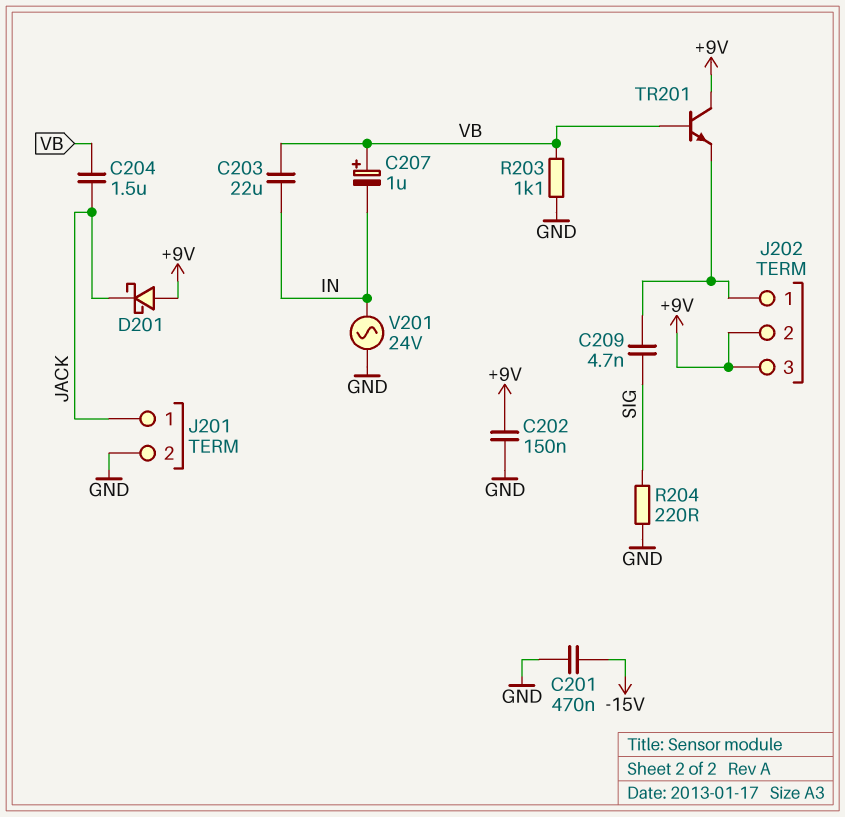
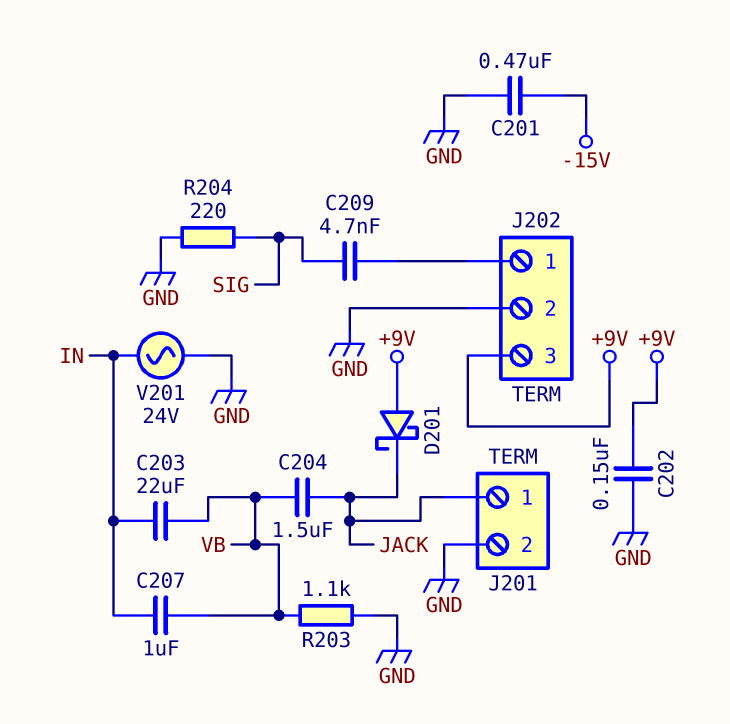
C207: 1uF (plus VB, minus IN) -> 1uF (IN, VB)
J202 pin 2: +9V -> GND
TR201: NPN (B VB, C +9V, E J202/1) -> none

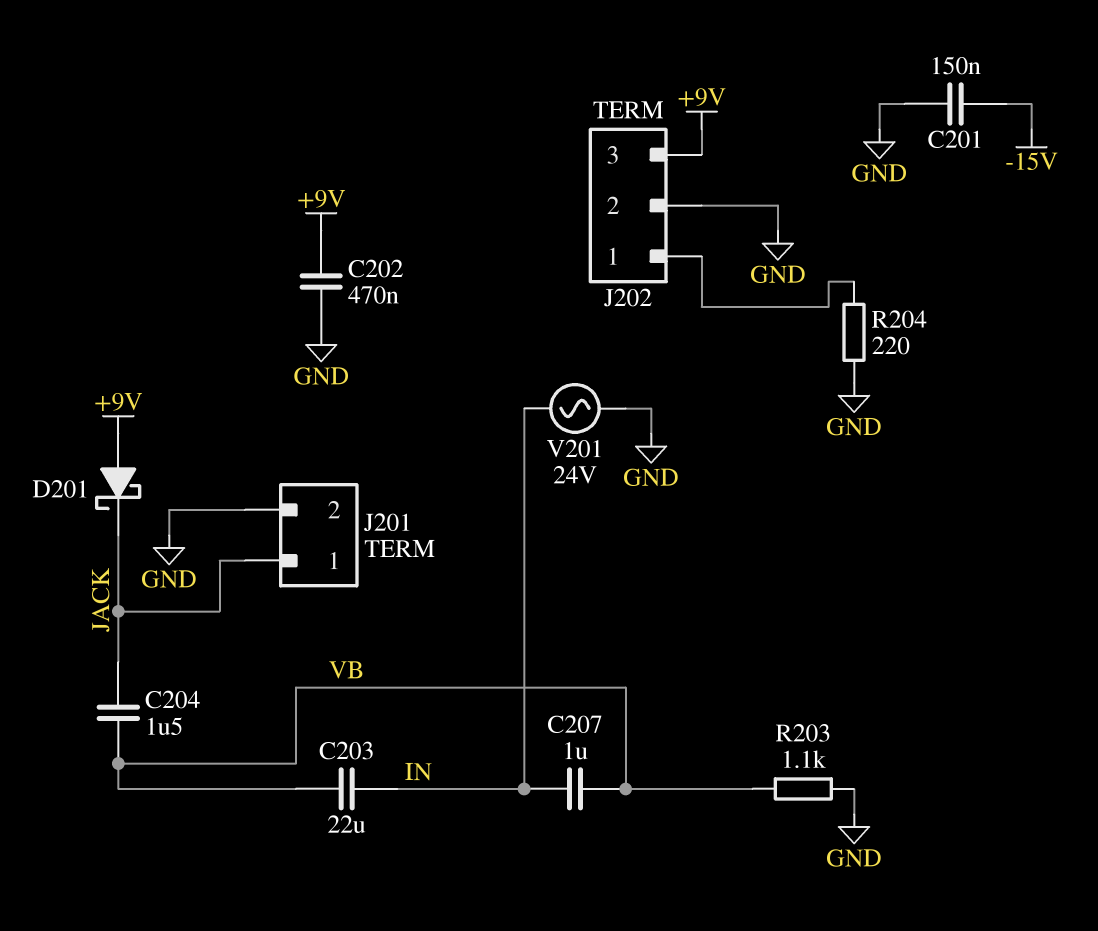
C201: 470nF (-15V, GND) -> 150nF (-15V, GND)
C202: 150nF (+9V, GND) -> 470nF (+9V, GND)
C209: 4.7nF (J202/1, SIG) -> none
R204: 220 (GND, SIG) -> 220 (GND, J202/1)

